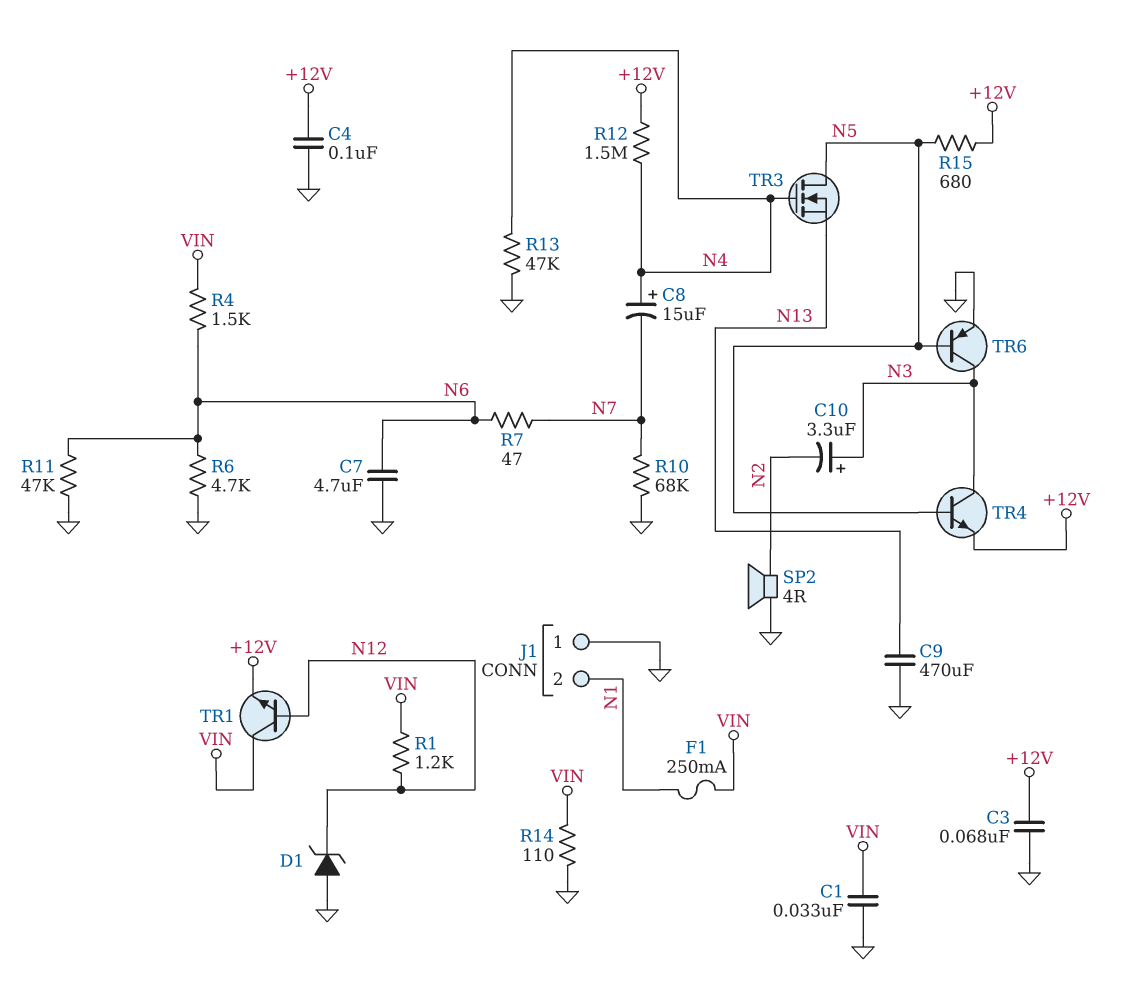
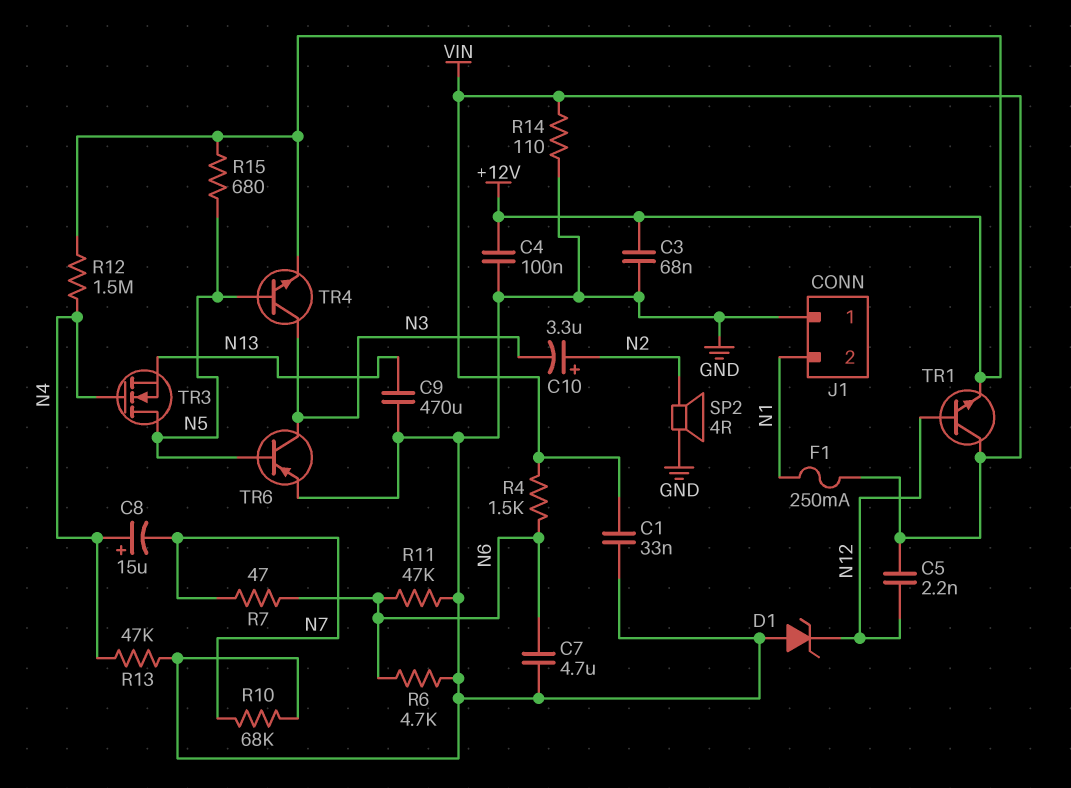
C5: none -> 2.2nF (N12, VIN)
C10: 3.3uF (plus N3, minus N2) -> 3.3uF (plus N2, minus N3)
R1: 1.2k (N12, VIN) -> none

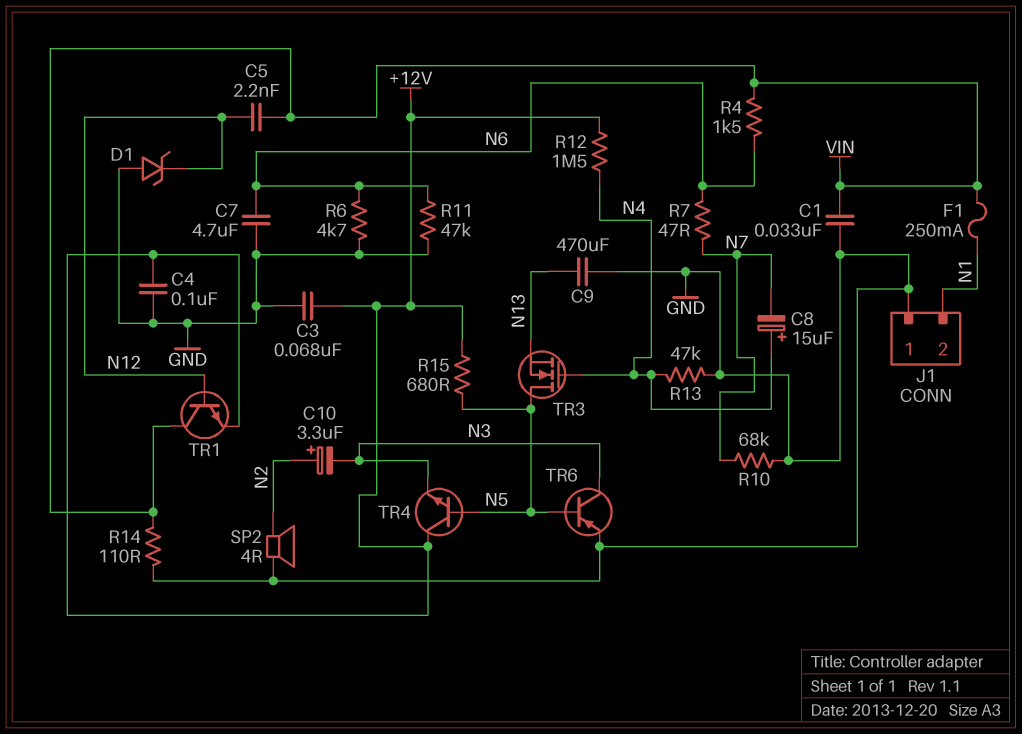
TR4: NPN (B N5, C N3, E +12V) -> NPN (B N5, C +12V, E N3)

